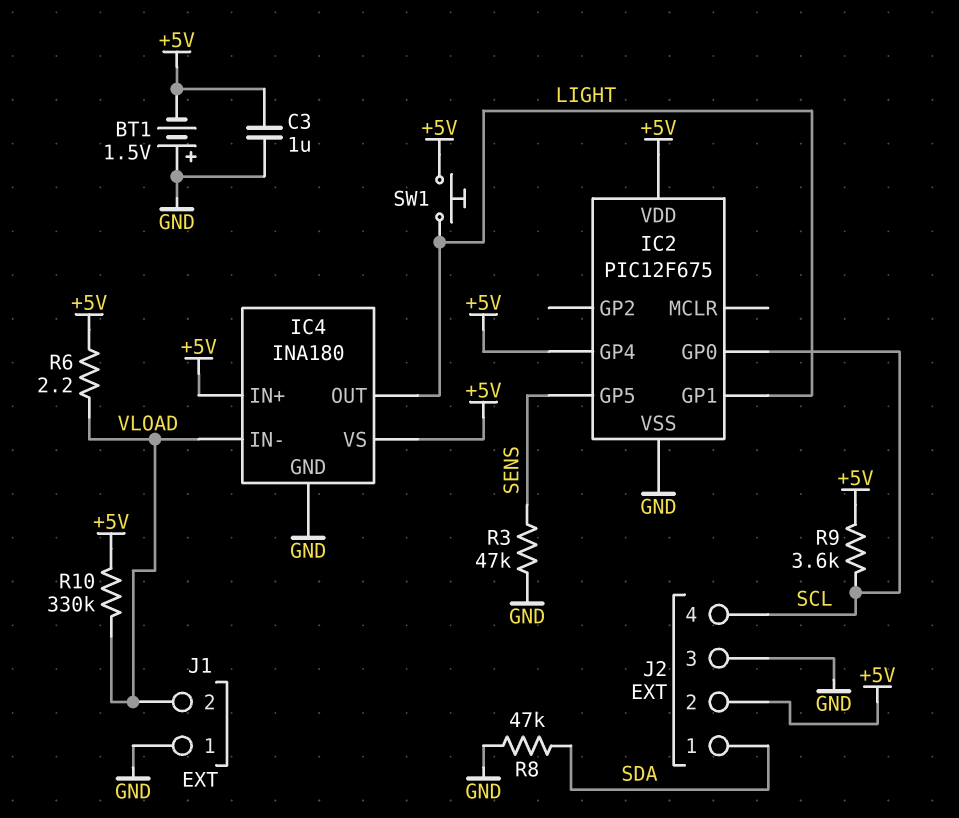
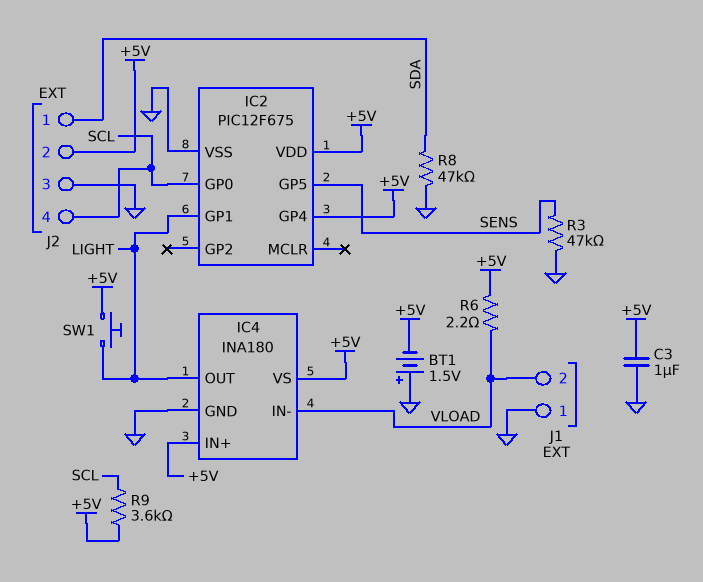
R10: 330k (+5V, VLOAD) -> none

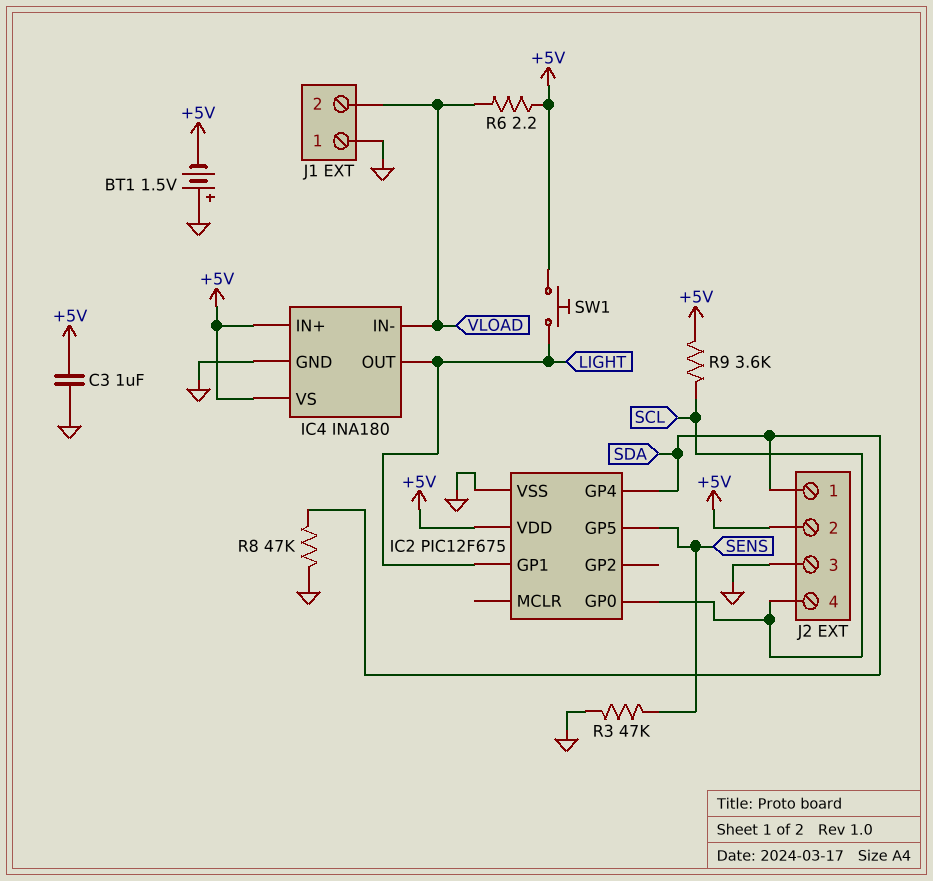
IC2 pin GP4: +5V -> SDA

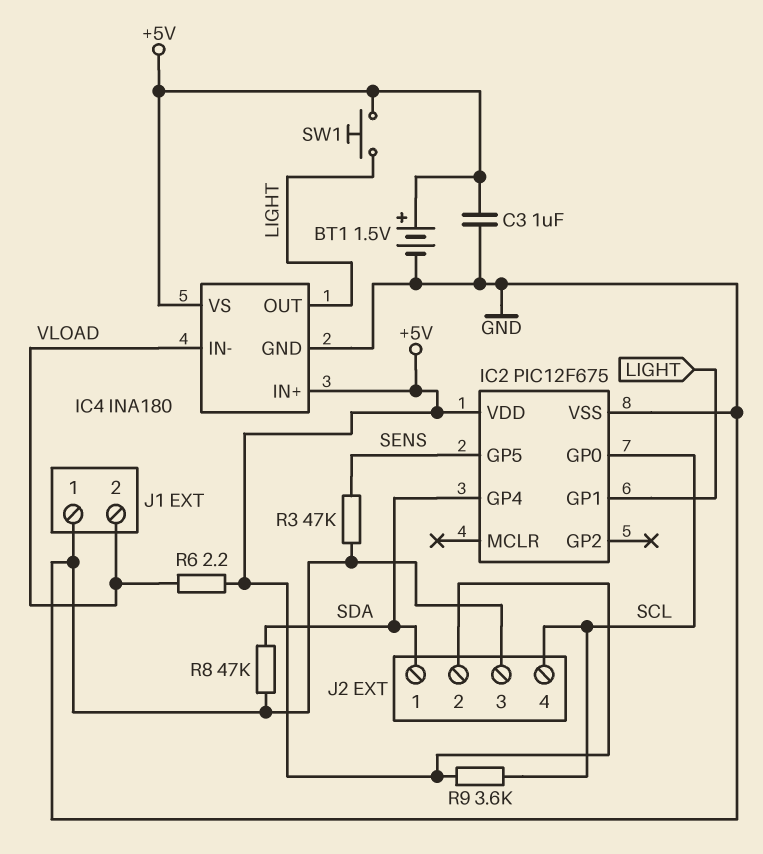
BT1: 1.5V (plus GND, minus +5V) -> 1.5V (plus +5V, minus GND)

